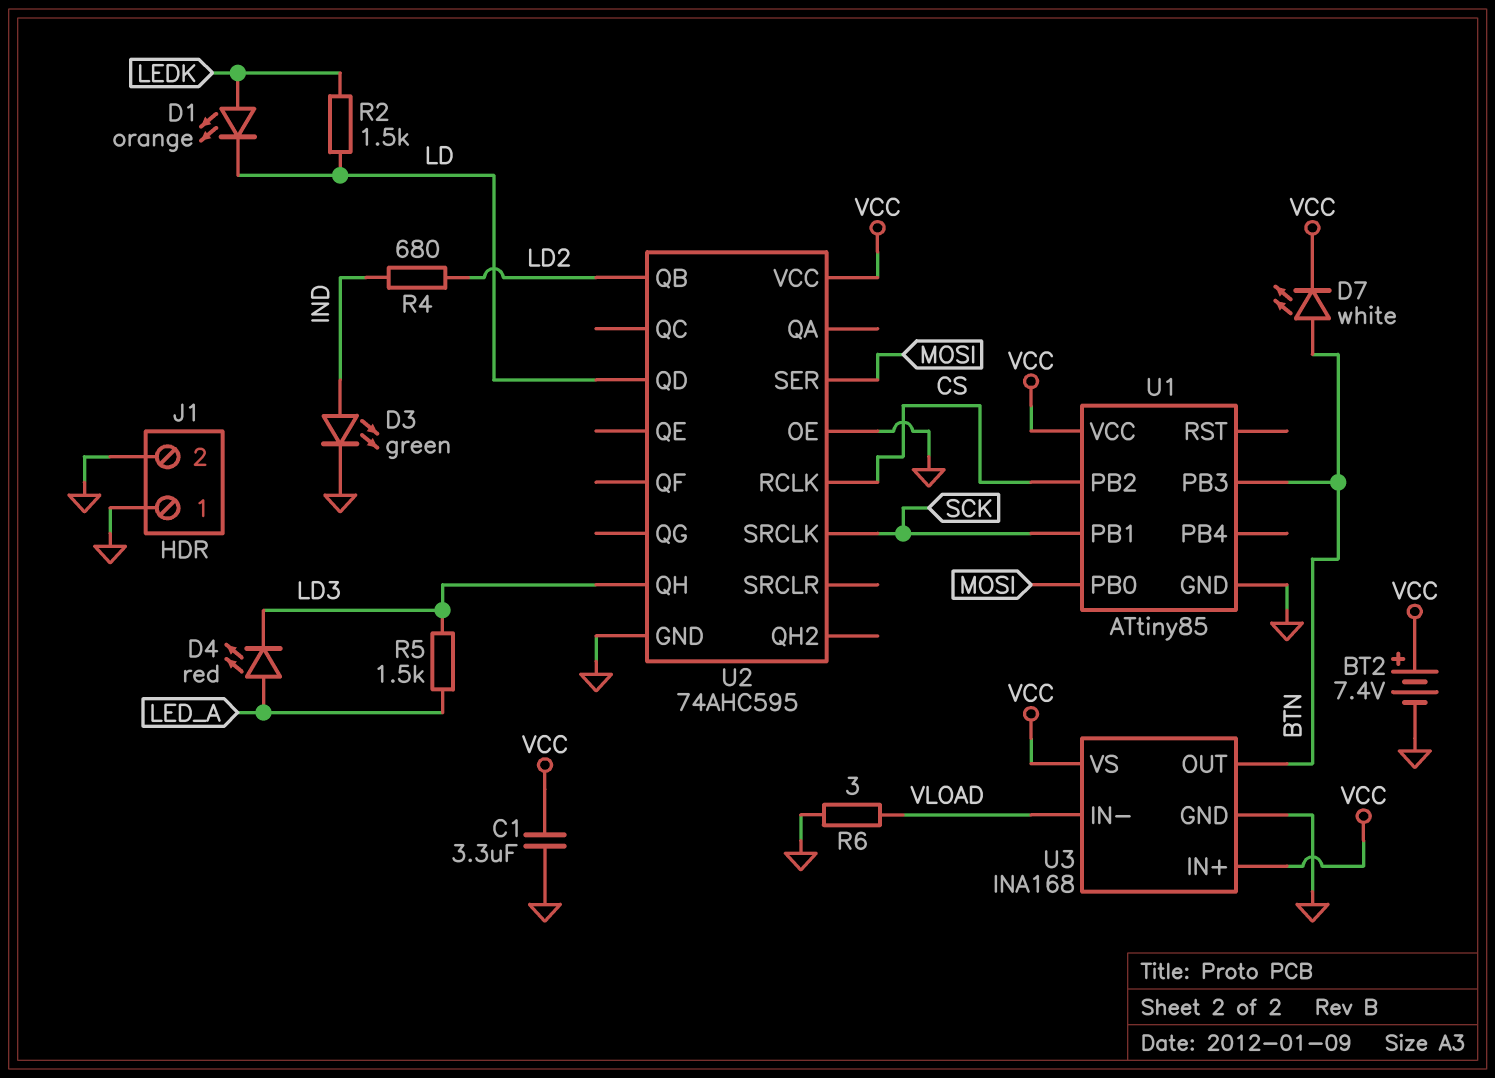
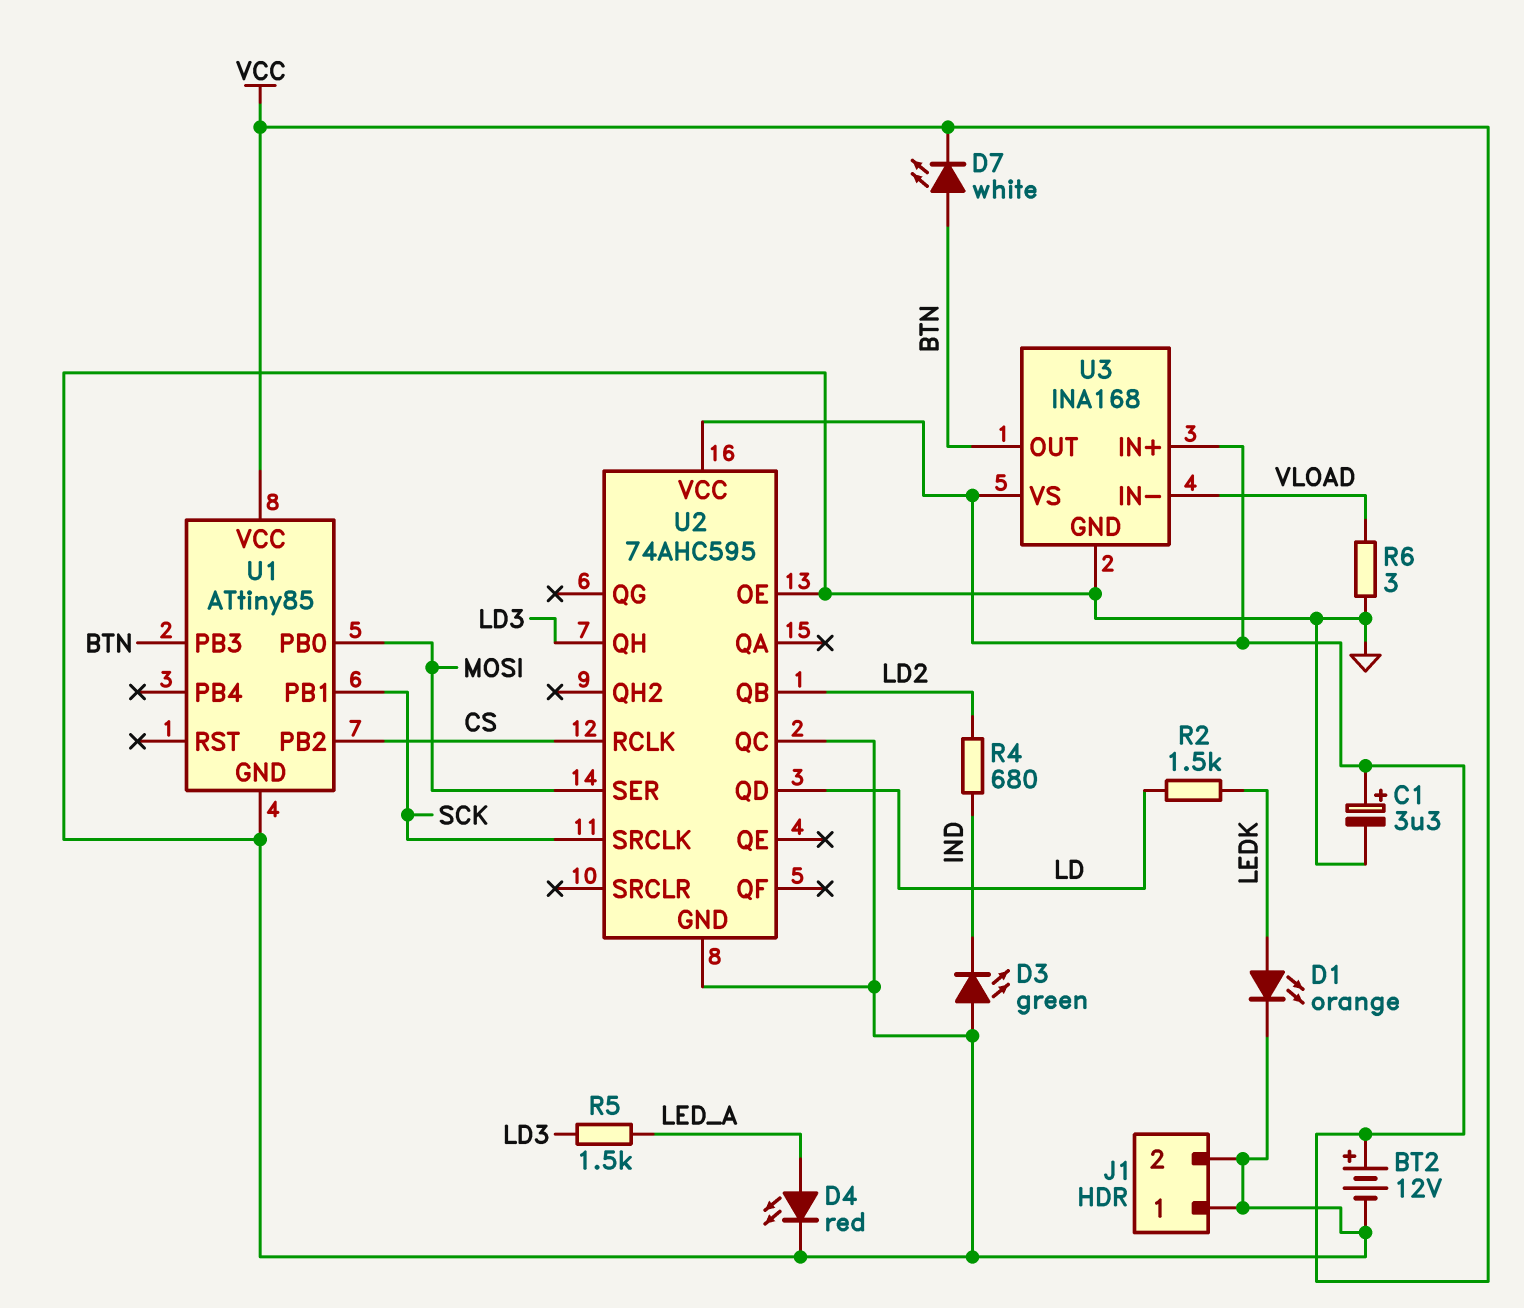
BT2: 7.4V (plus VCC, minus GND) -> 12V (plus VCC, minus GND)
C1: 3.3uF (GND, VCC) -> 3.3uF (plus VCC, minus GND)
D1: LED orange (A LEDK, K LD) -> LED orange (A LEDK, K GND)
D3: LED green (A IND, K GND) -> LED green (A GND, K IND)
D4: LED red (A LED_A, K LD3) -> LED red (A LED_A, K GND)
U2 pin QC: none -> GND

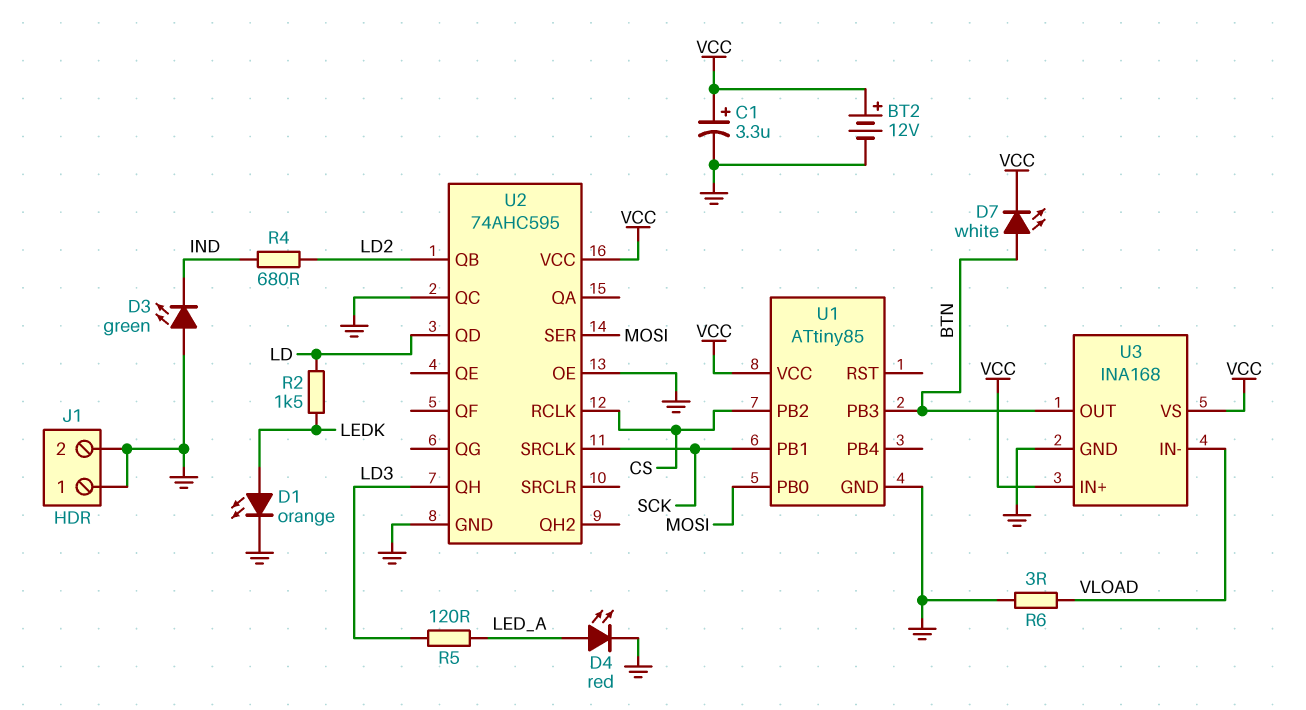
R5: 1.5k (LD3, LED_A) -> 120 (LD3, LED_A)

